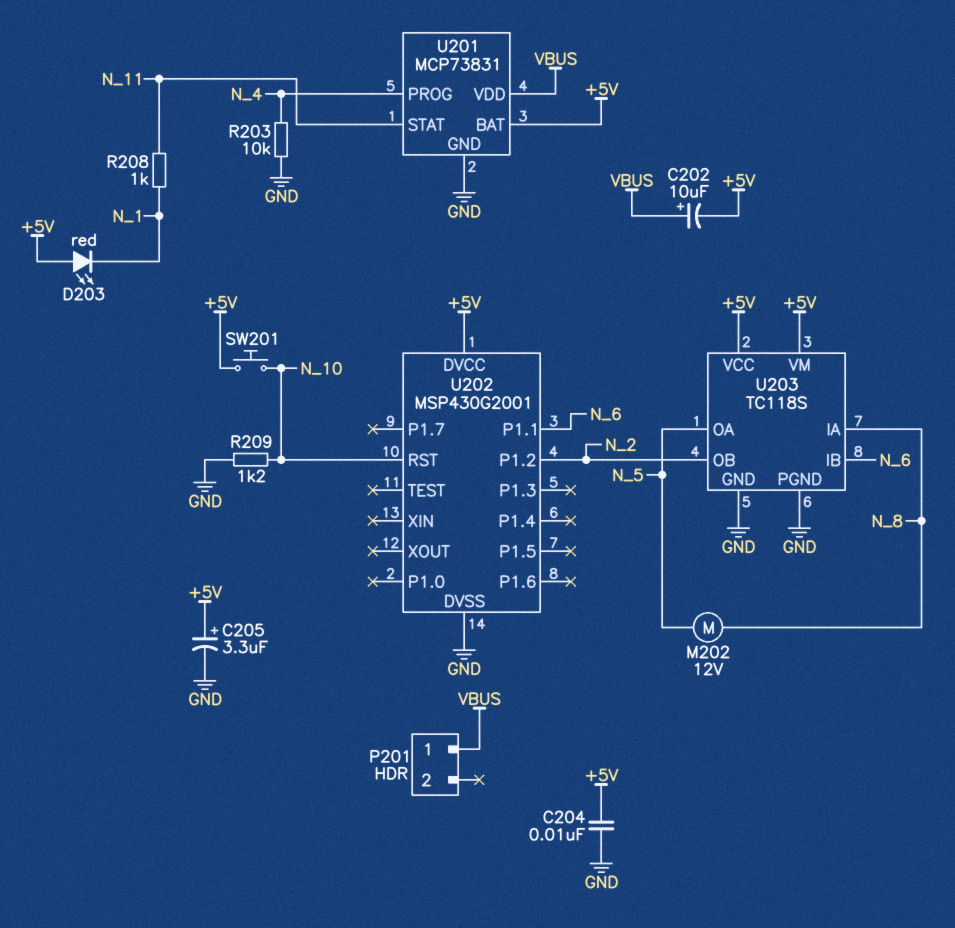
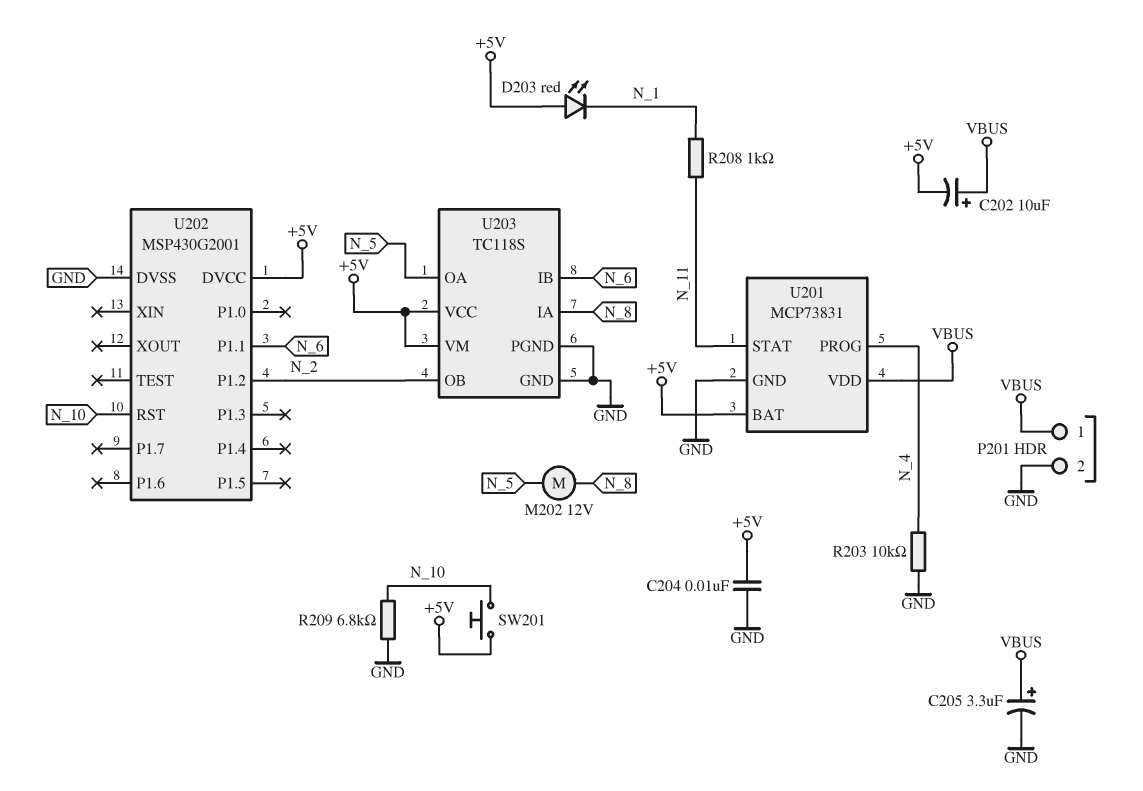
C205: 3.3uF (plus +5V, minus GND) -> 3.3uF (plus VBUS, minus GND)
P201 pin 2: none -> GND
R209: 1.2k (GND, N_10) -> 6.8k (GND, N_10)

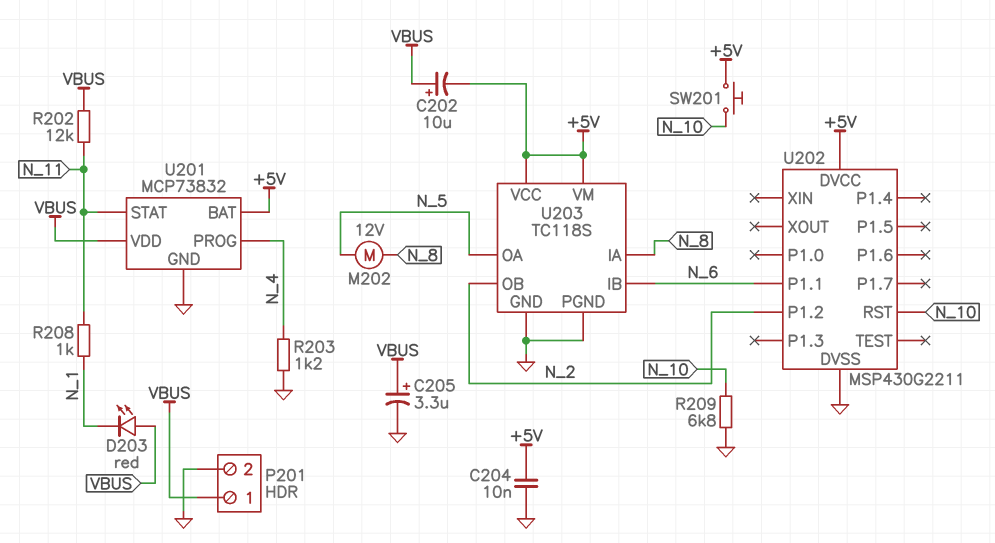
D203: LED red (A +5V, K N_1) -> LED red (A VBUS, K N_1)
R202: none -> 12k (N_11, VBUS)
R203: 10k (GND, N_4) -> 1.2k (GND, N_4)
U201: MCP73831 -> MCP73832
U202: MSP430G2001 -> MSP430G2211

